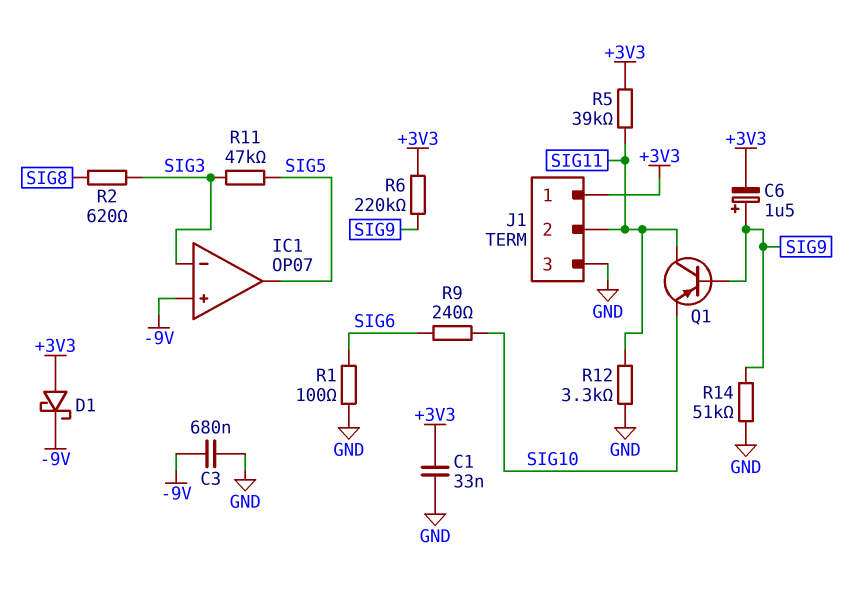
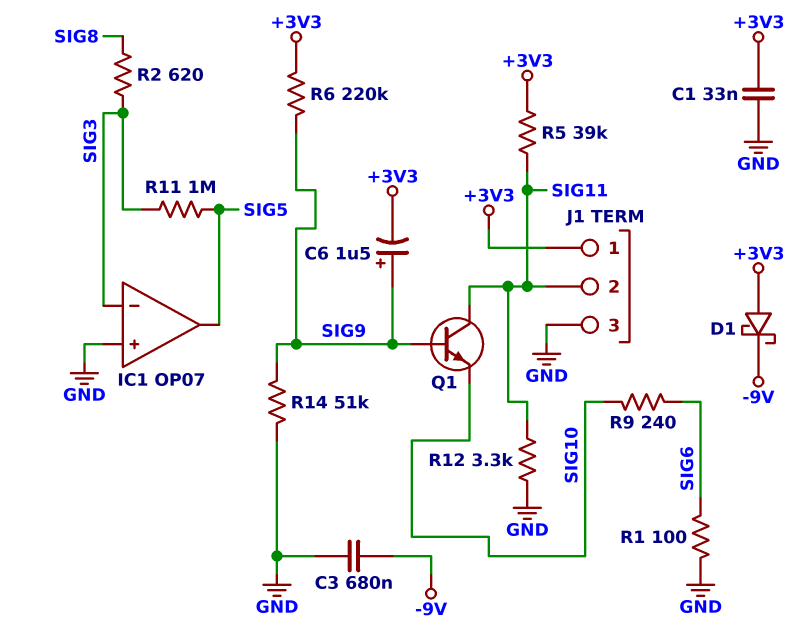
IC1 pin in+: -9V -> GND
Q1: PNP (B SIG9, C SIG11, E SIG10) -> NPN (B SIG9, C SIG11, E SIG10)
R11: 47k (SIG3, SIG5) -> 1M (SIG3, SIG5)

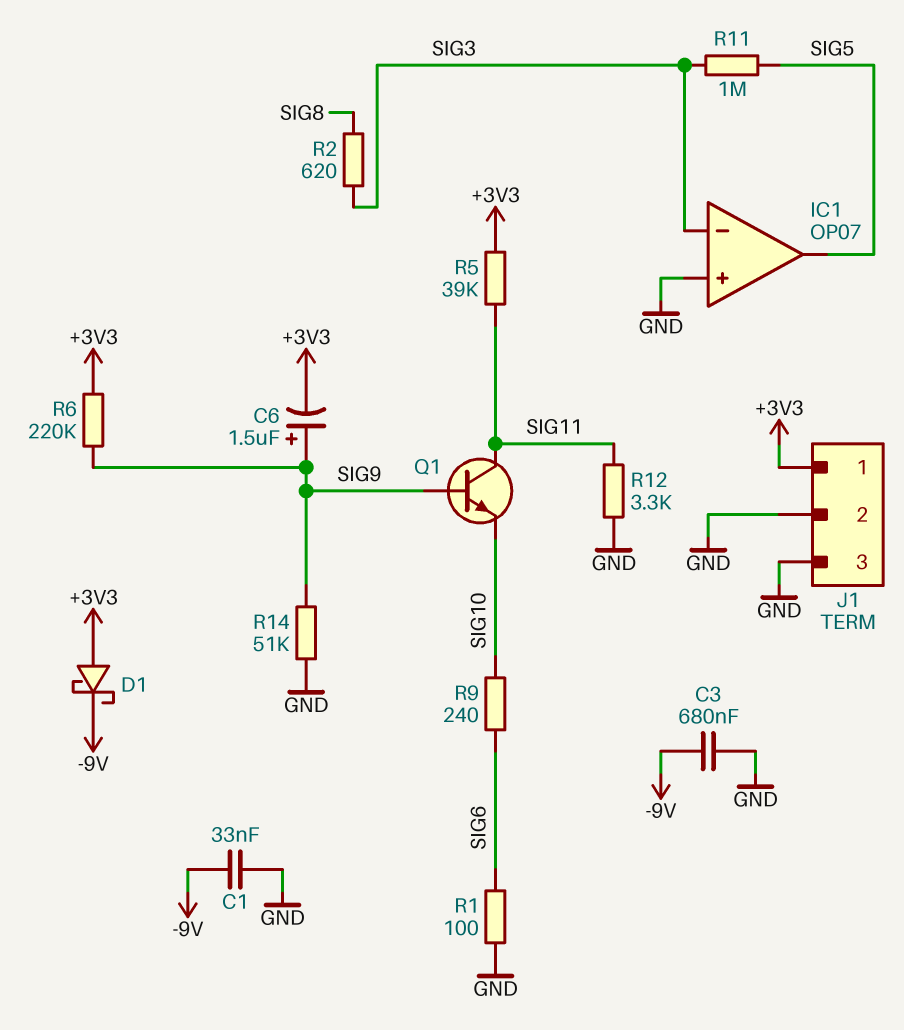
C1: 33nF (+3V3, GND) -> 33nF (-9V, GND)
J1 pin 2: SIG11 -> GND

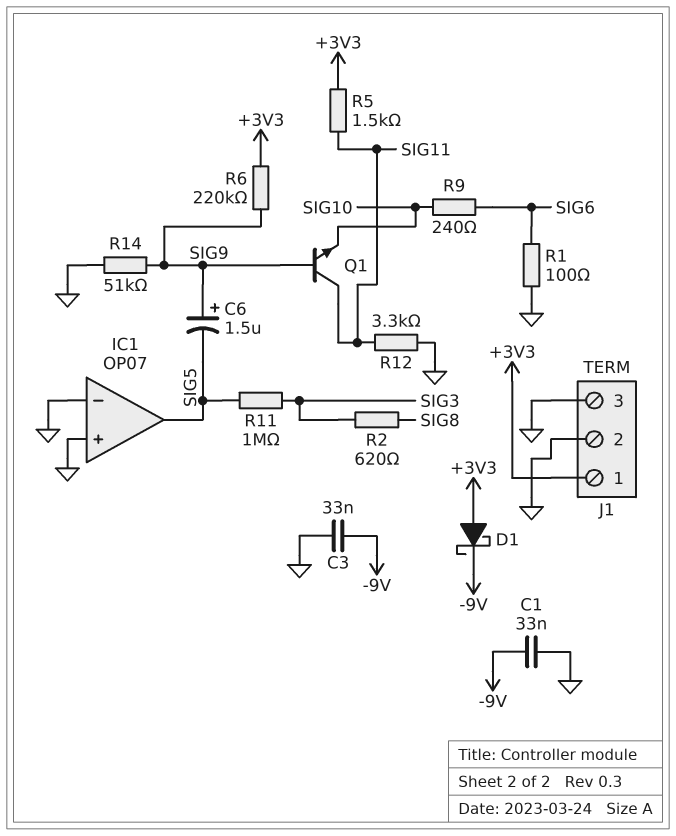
C3: 680nF (-9V, GND) -> 33nF (-9V, GND)
C6: 1.5uF (plus SIG9, minus +3V3) -> 1.5uF (plus SIG9, minus SIG5)
IC1 pin in-: SIG3 -> GND
R5: 39k (+3V3, SIG11) -> 1.5k (+3V3, SIG11)

